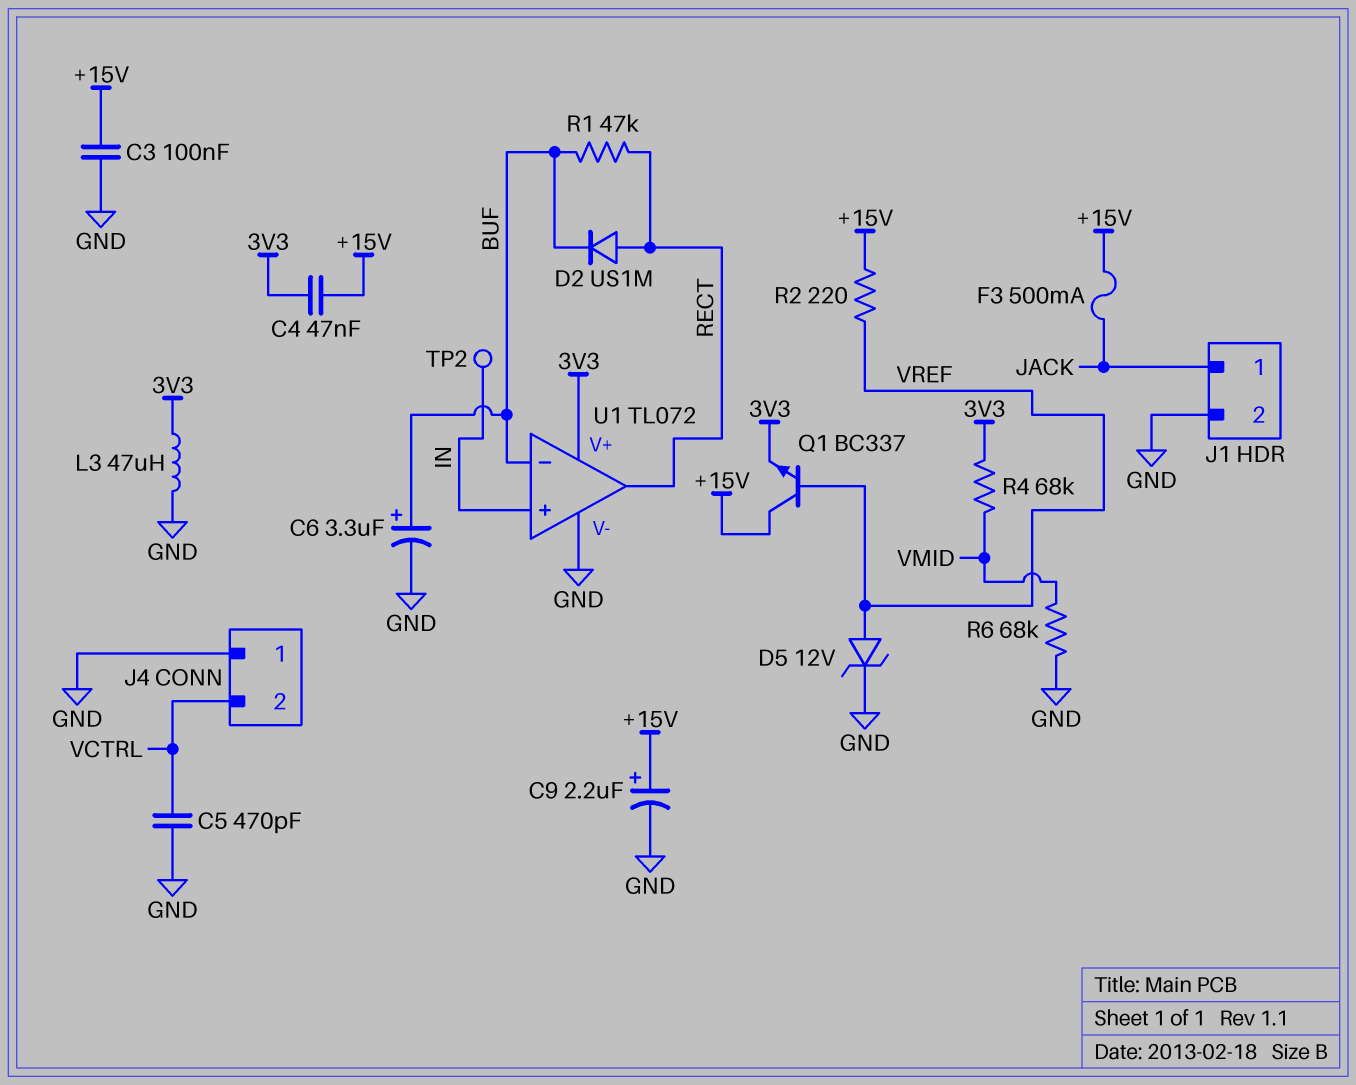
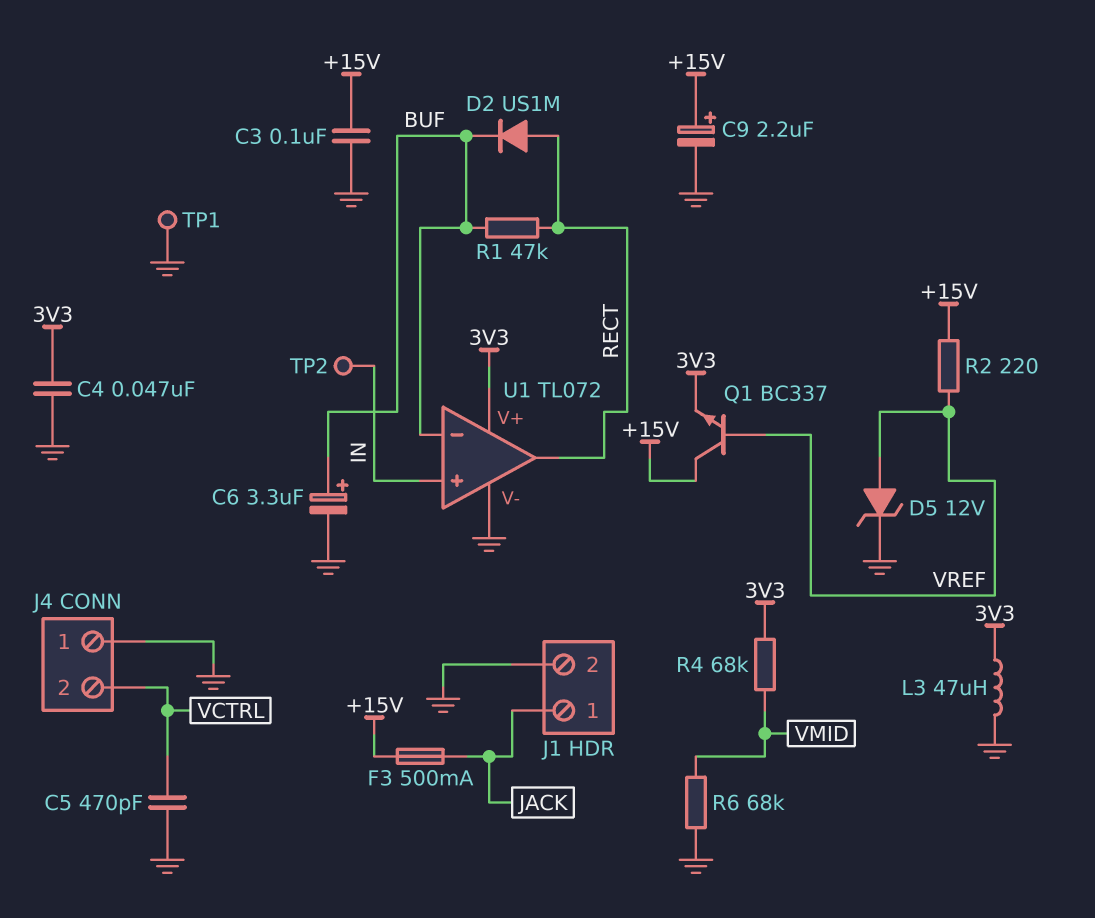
C4: 47nF (+15V, 3V3) -> 47nF (3V3, GND)
TP1: none -> test point (GND)

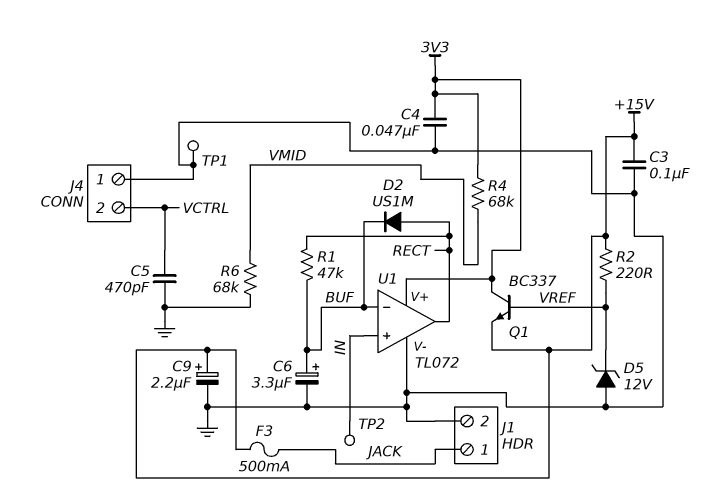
D5: zener 12V (A VREF, K GND) -> zener 12V (A GND, K VREF)
L3: 47uH (3V3, GND) -> none
Q1: NPN BC337 (B VREF, C +15V, E 3V3) -> NPN BC337 (B VREF, C 3V3, E +15V)

